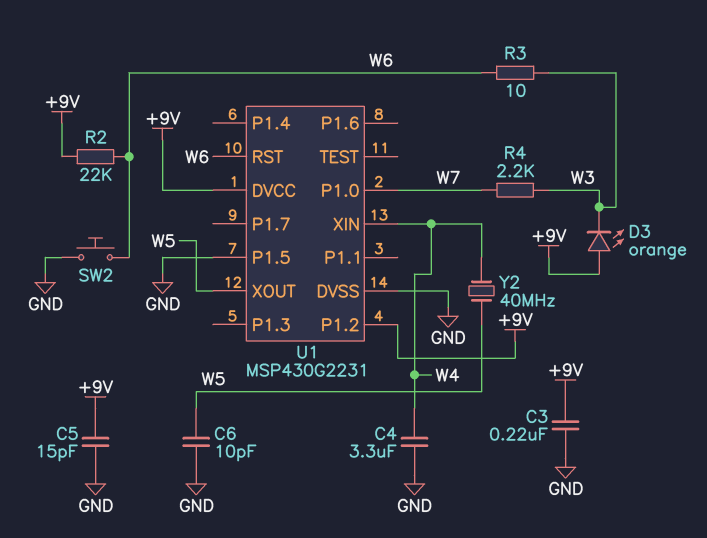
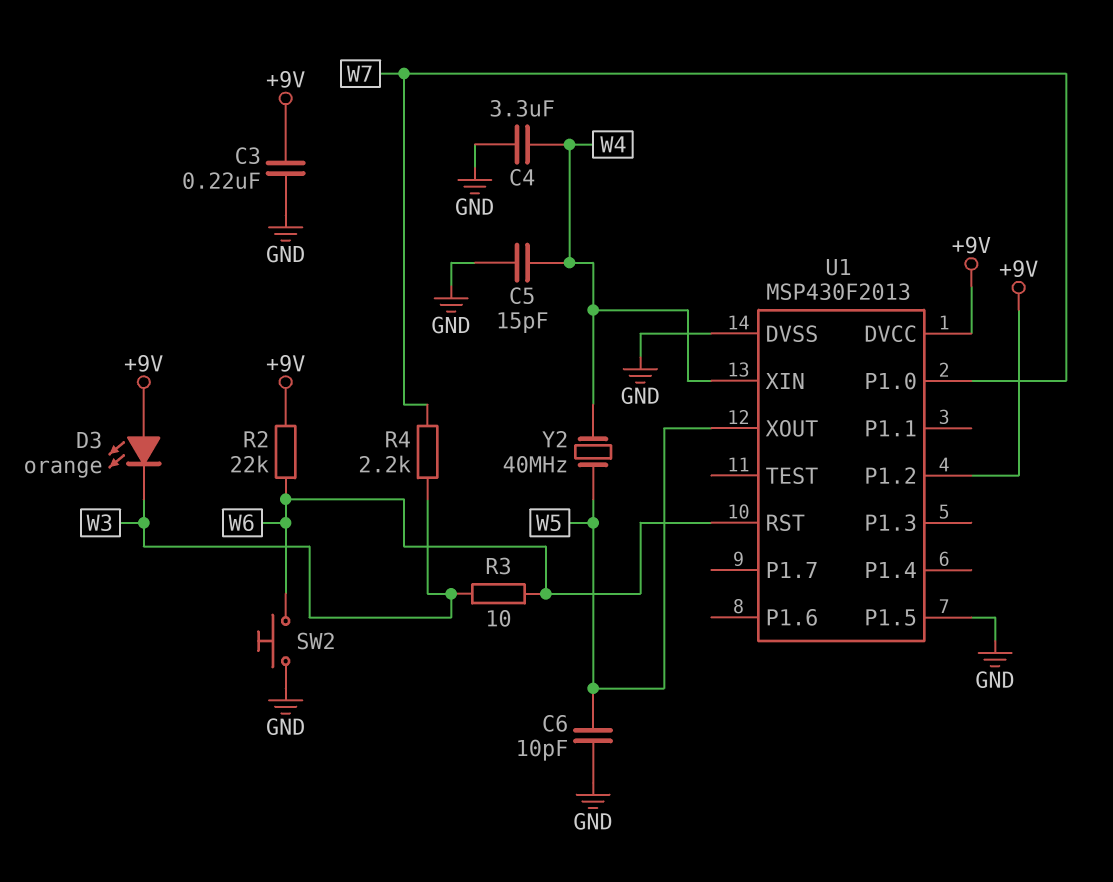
C5: 15pF (+9V, GND) -> 15pF (GND, W4)
U1: MSP430G2231 -> MSP430F2013

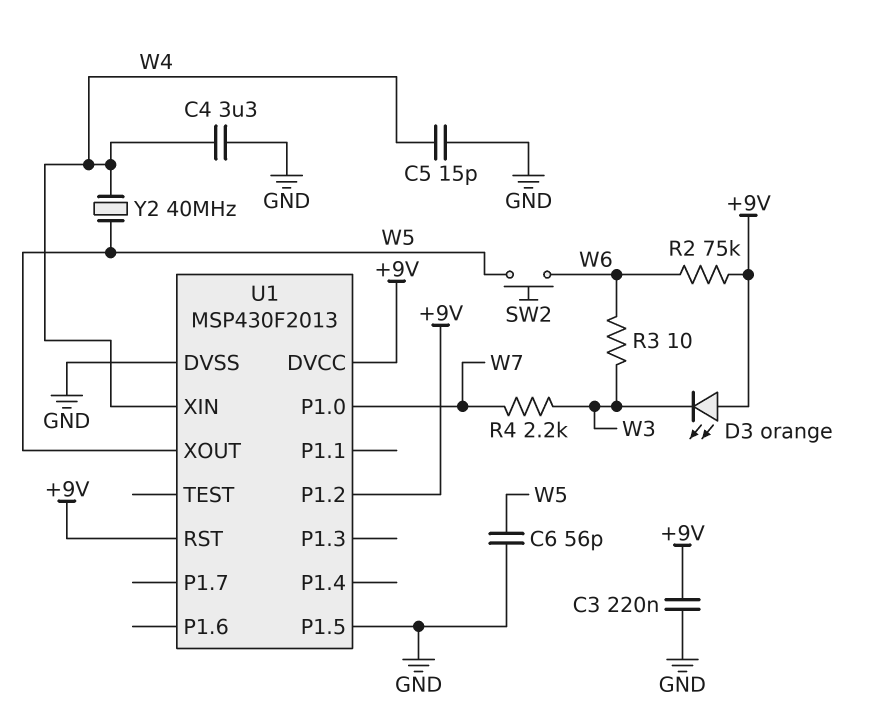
C6: 10pF (GND, W5) -> 56pF (GND, W5)
R2: 22k (+9V, W6) -> 75k (+9V, W6)
SW2: button (GND, W6) -> button (W5, W6)
U1 pin RST: W6 -> +9V

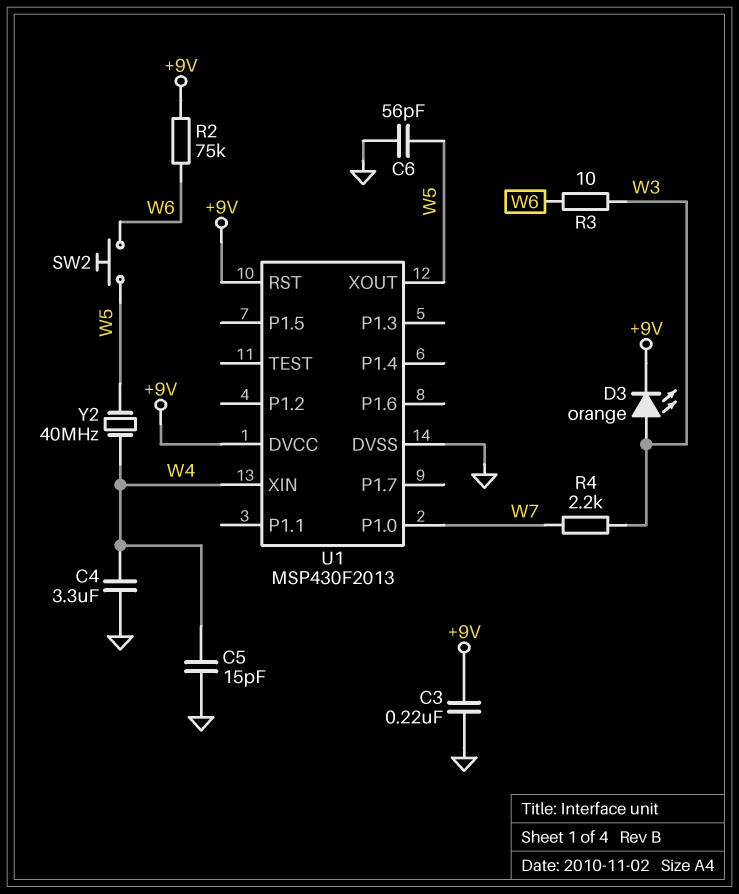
D3: LED orange (A +9V, K W3) -> LED orange (A W3, K +9V)
U1 pin P1.2: +9V -> none
U1 pin P1.5: GND -> none

